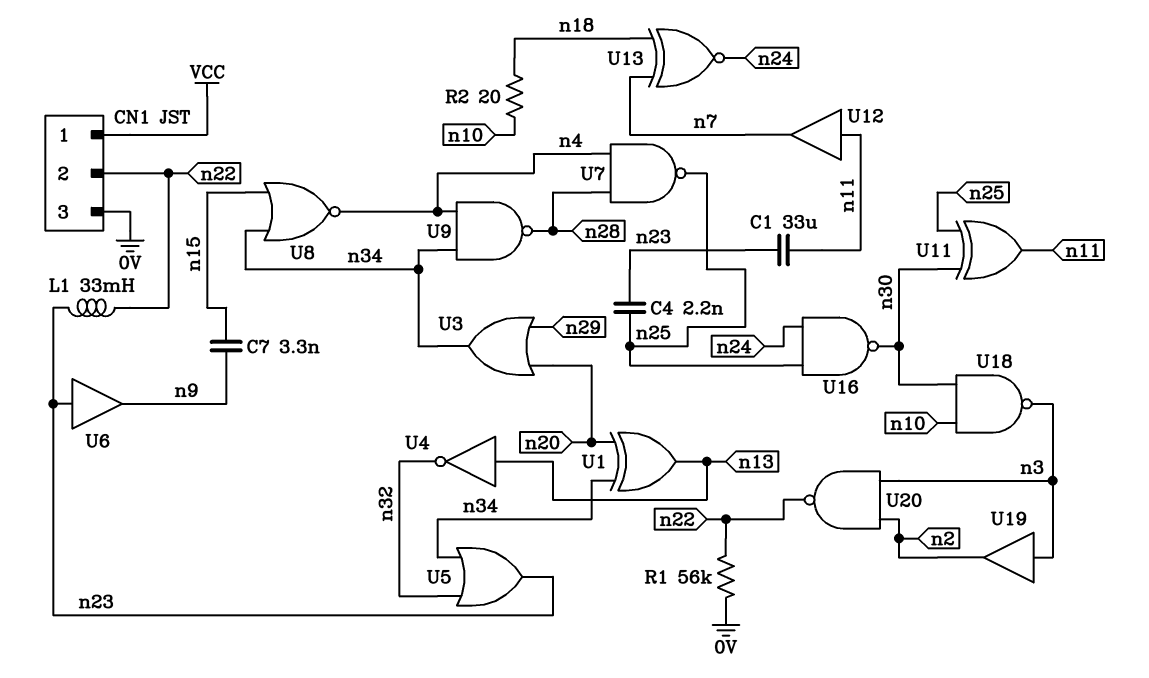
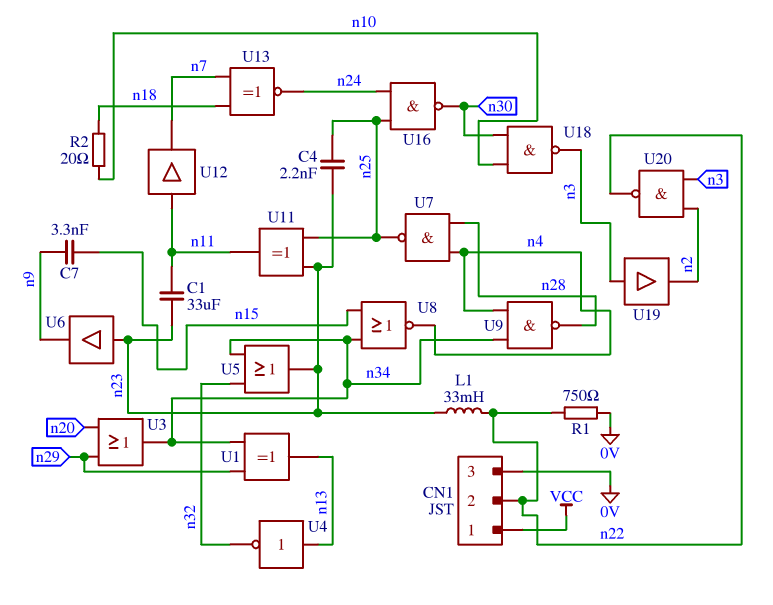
R1: 56k (0V, n22) -> 750 (0V, n22)
U1: XOR (in n20, in n34, out n13) -> XOR (in n29, in n34, out n13)
U11: XOR (in n25, in n30, out n11) -> XOR (in n23, in n25, out n11)

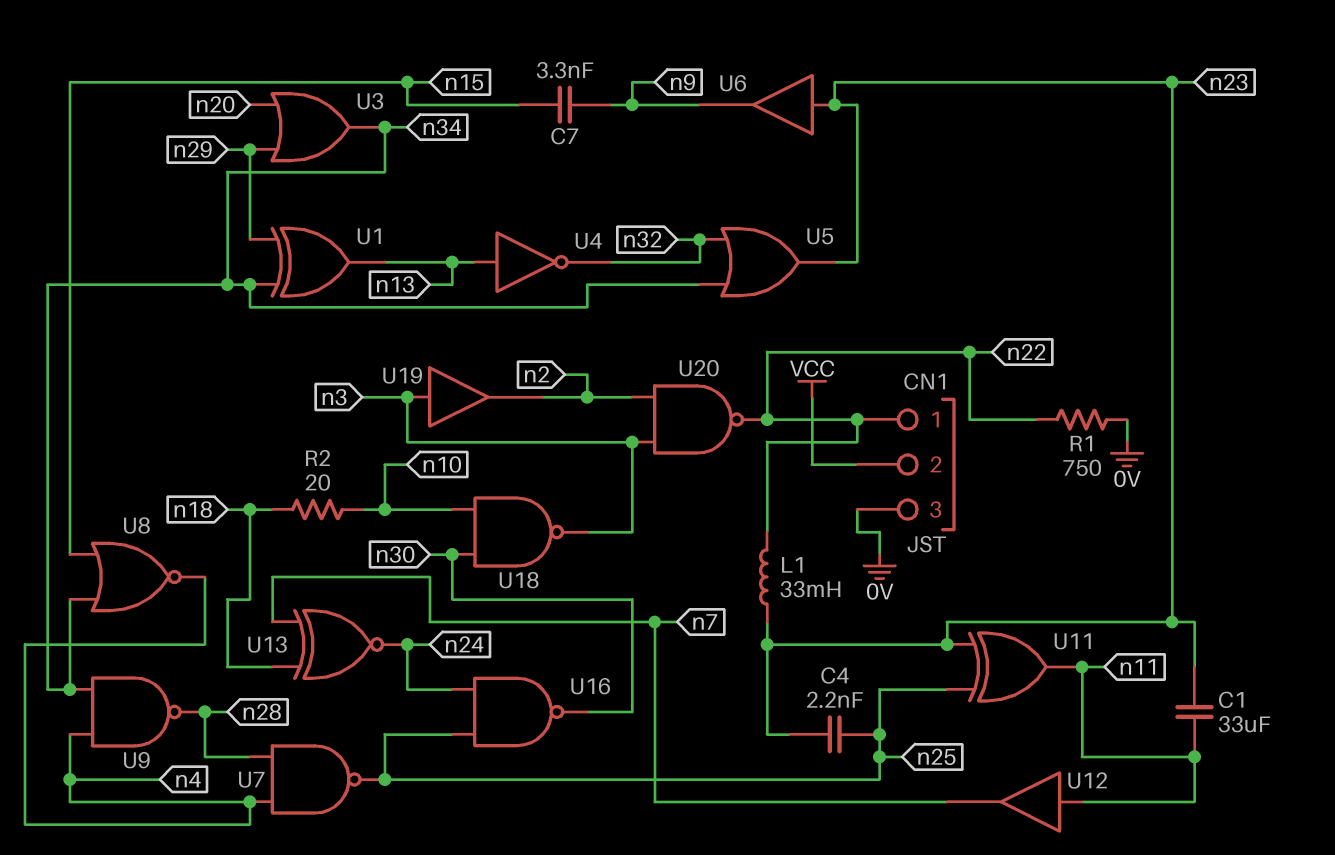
CN1 pin 1: VCC -> n22
CN1 pin 2: n22 -> VCC

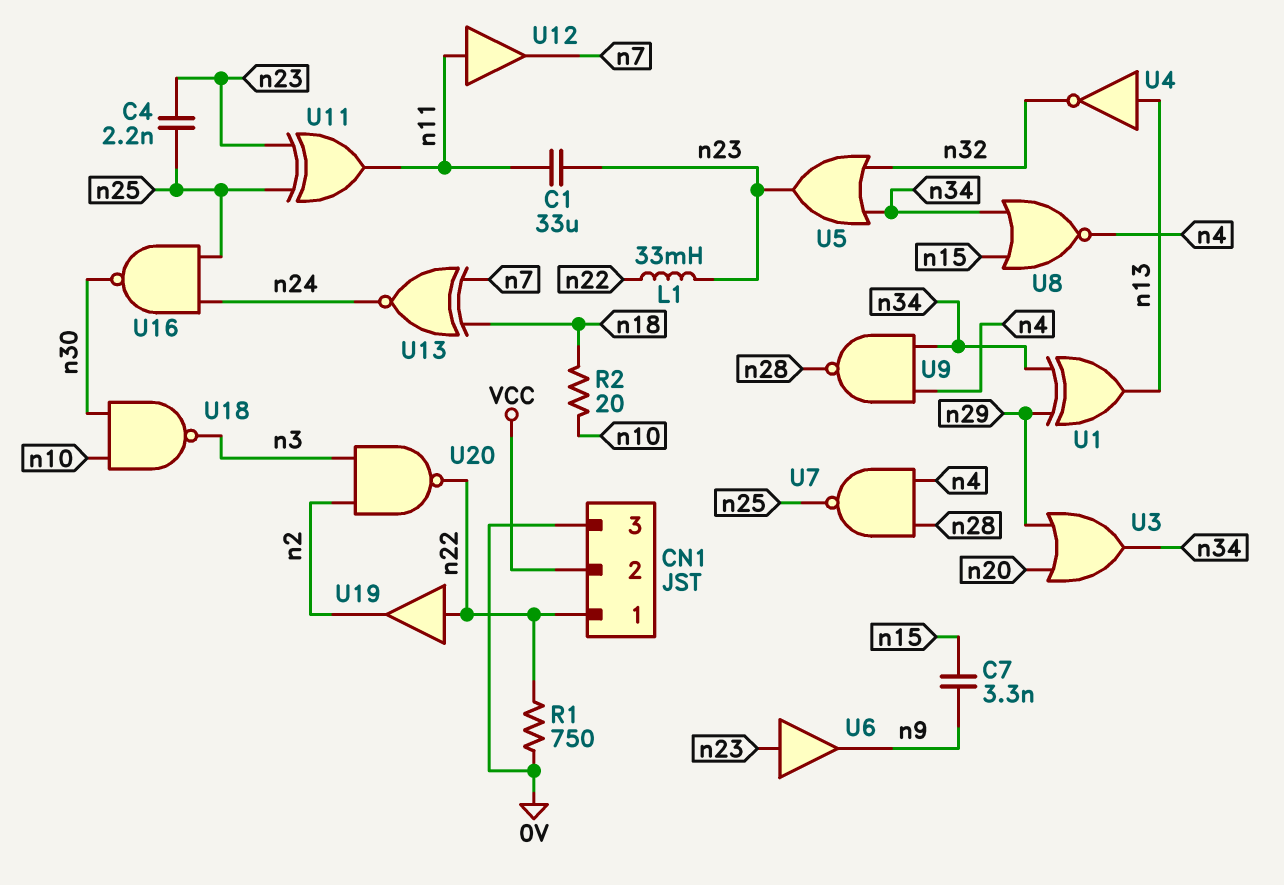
U19: buffer (in n3, out n2) -> buffer (in n22, out n2)

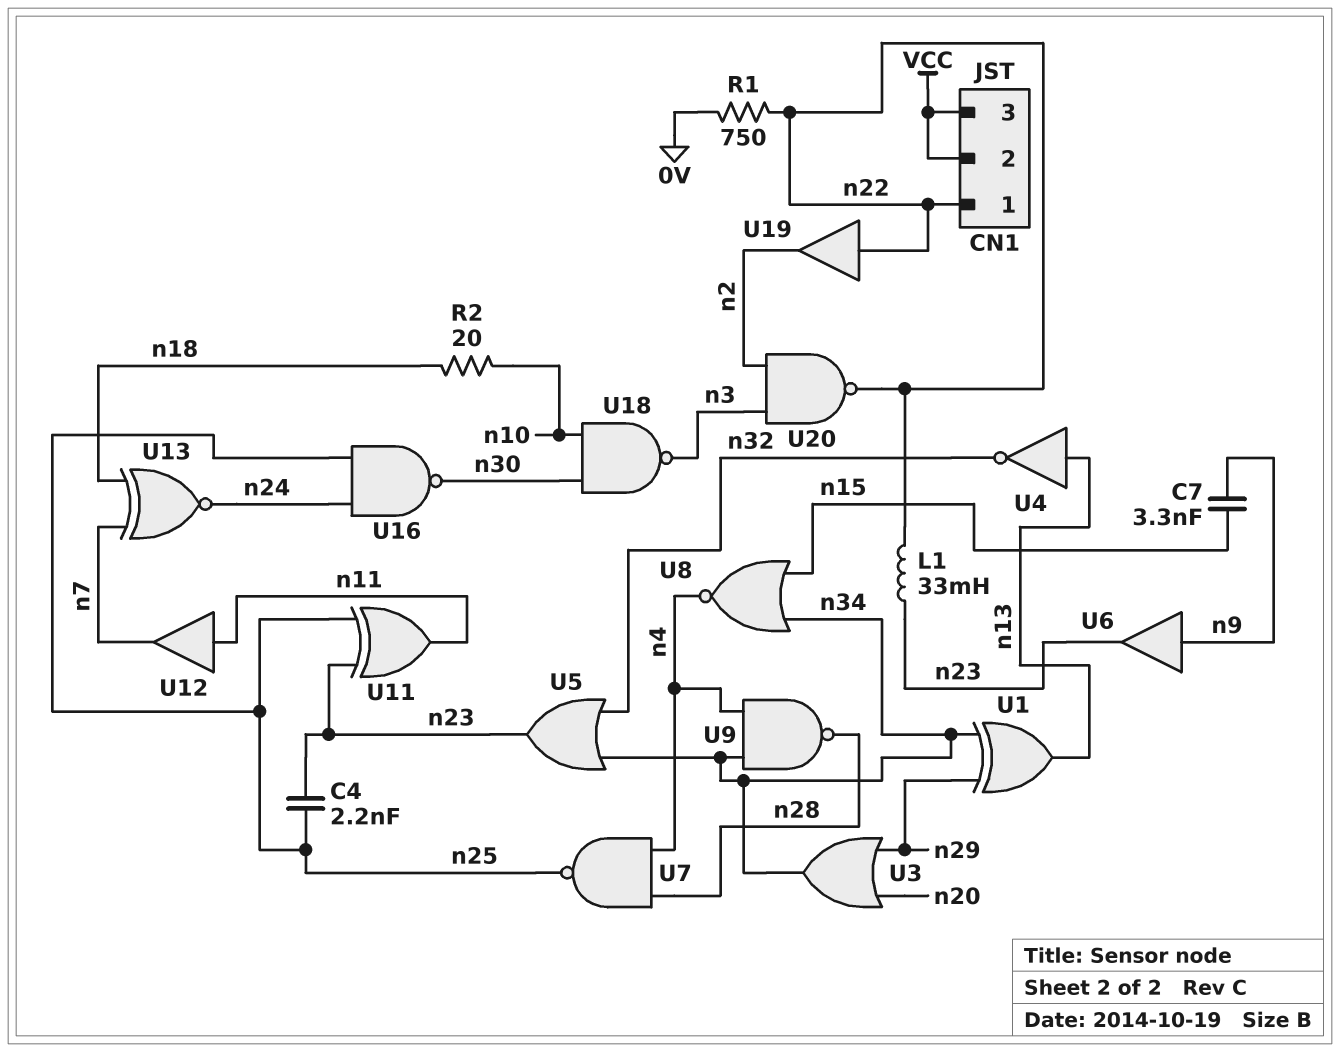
C1: 33uF (n11, n23) -> none
CN1 pin 3: 0V -> VCC
U6: buffer (in n23, out n9) -> buffer (in n9, out n23)

